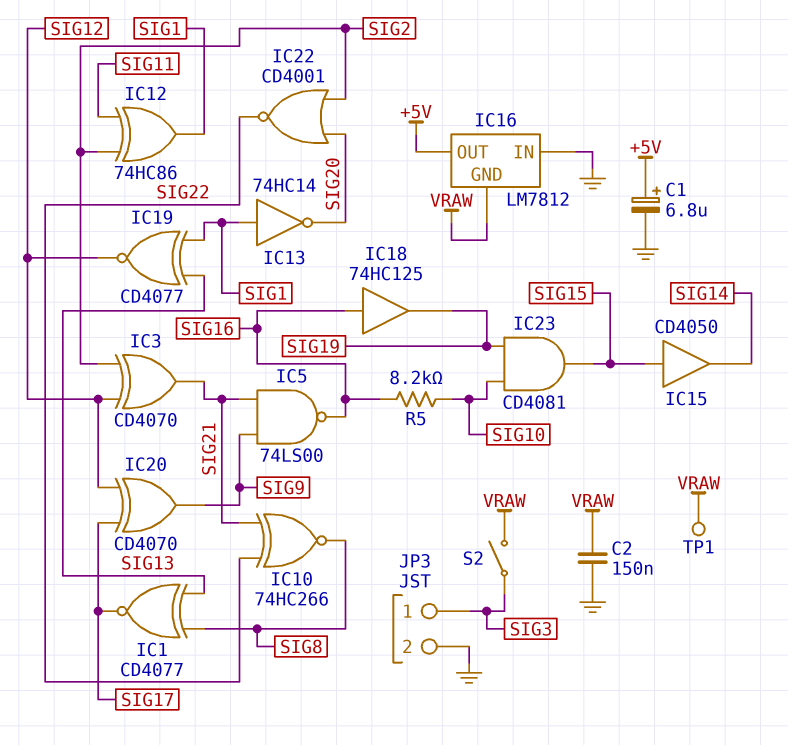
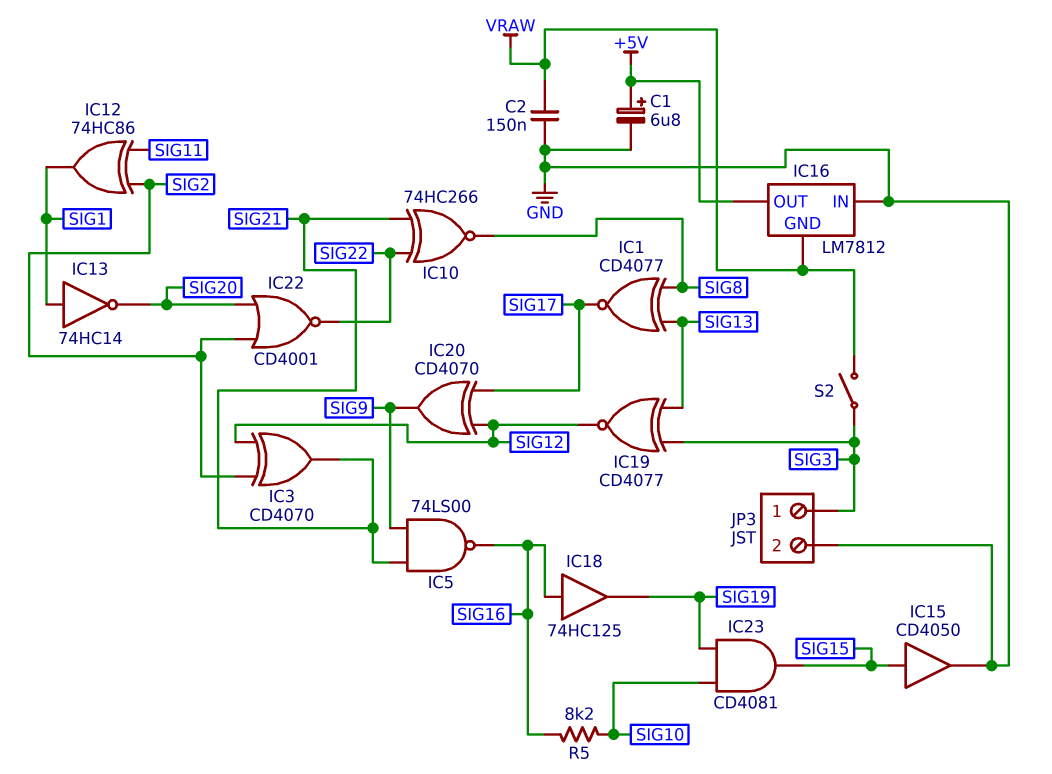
IC15: buffer CD4050 (in SIG15, out SIG14) -> buffer CD4050 (in SIG15, out GND)
IC19: XNOR CD4077 (in SIG1, in SIG13, out SIG12) -> XNOR CD4077 (in SIG3, in SIG13, out SIG12)
TP1: test point (VRAW) -> none

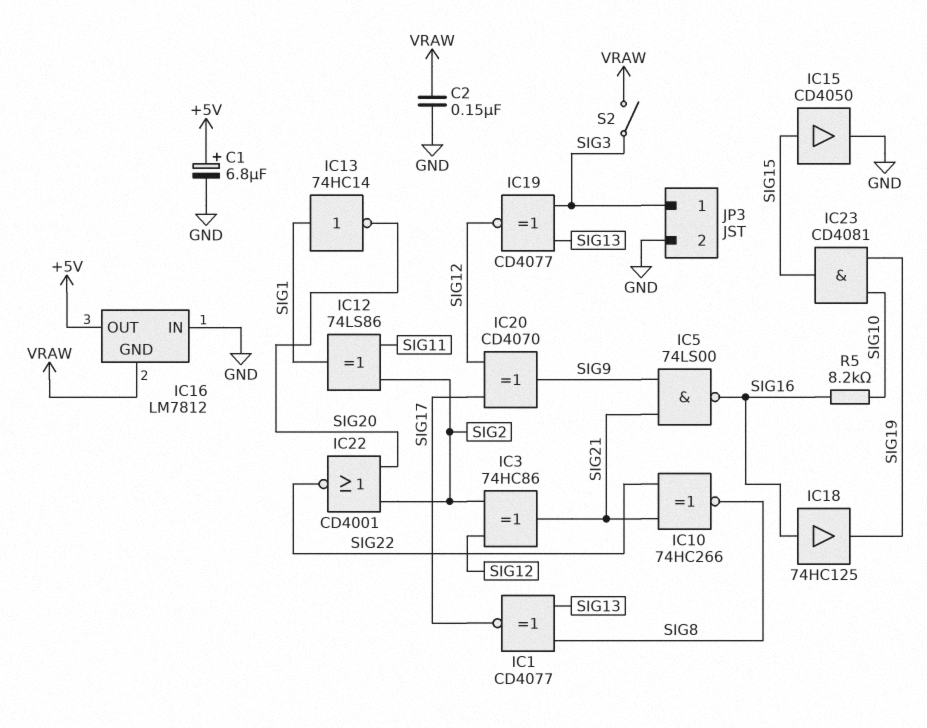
IC3: XOR CD4070 (in SIG2, in SIG12, out SIG21) -> XOR 74HC86 (in SIG2, in SIG12, out SIG21)
IC12: XOR 74HC86 (in SIG2, in SIG11, out SIG1) -> XOR 74LS86 (in SIG2, in SIG11, out SIG1)

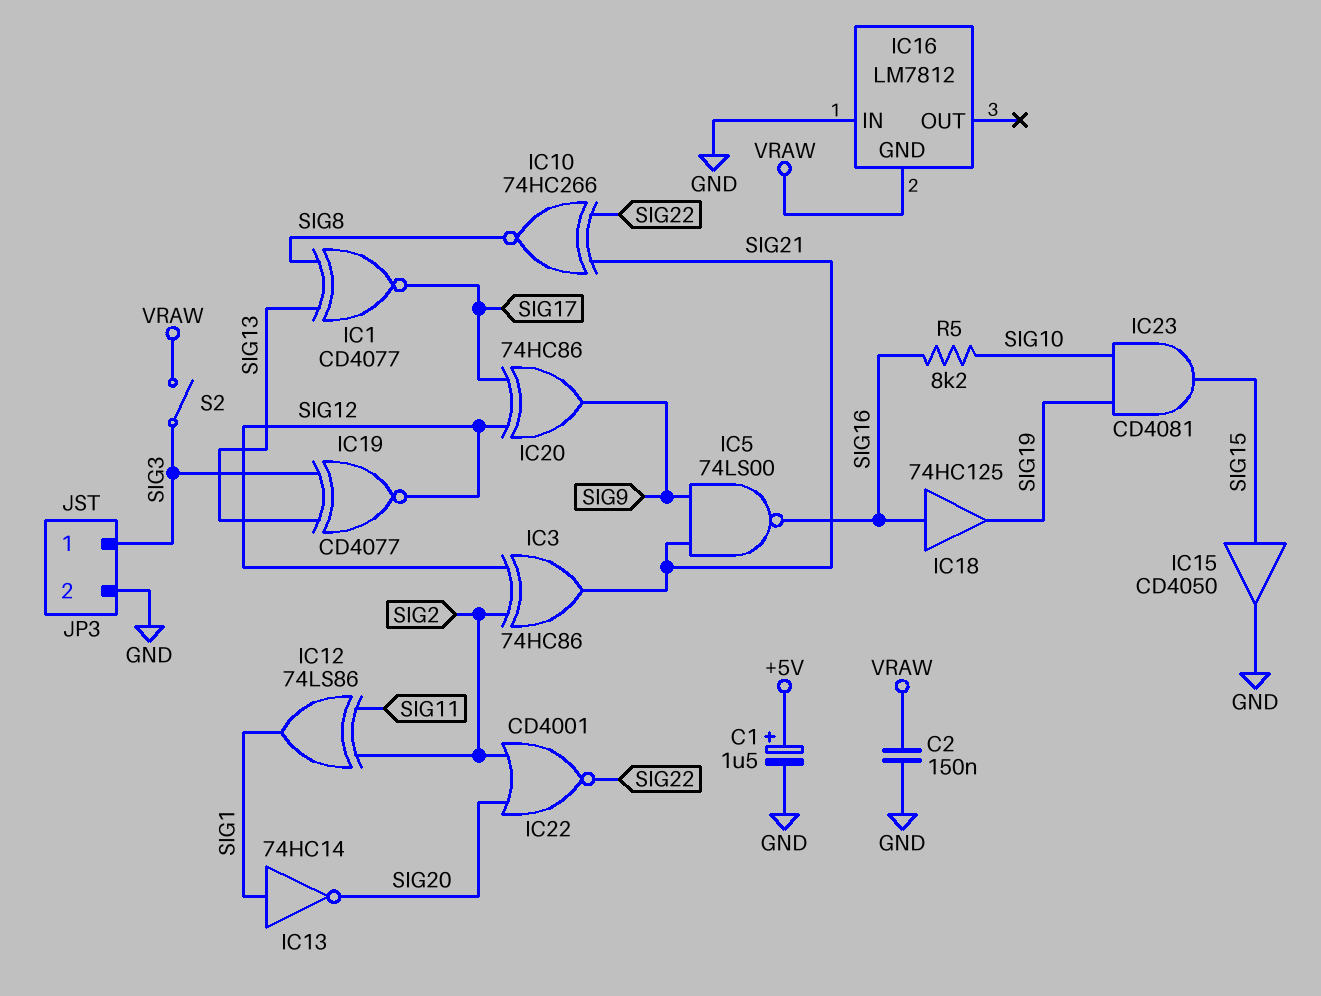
C1: 6.8uF (plus +5V, minus GND) -> 1.5uF (plus +5V, minus GND)
IC16 pin OUT: +5V -> none
IC20: XOR CD4070 (in SIG12, in SIG17, out SIG9) -> XOR 74HC86 (in SIG12, in SIG17, out SIG9)

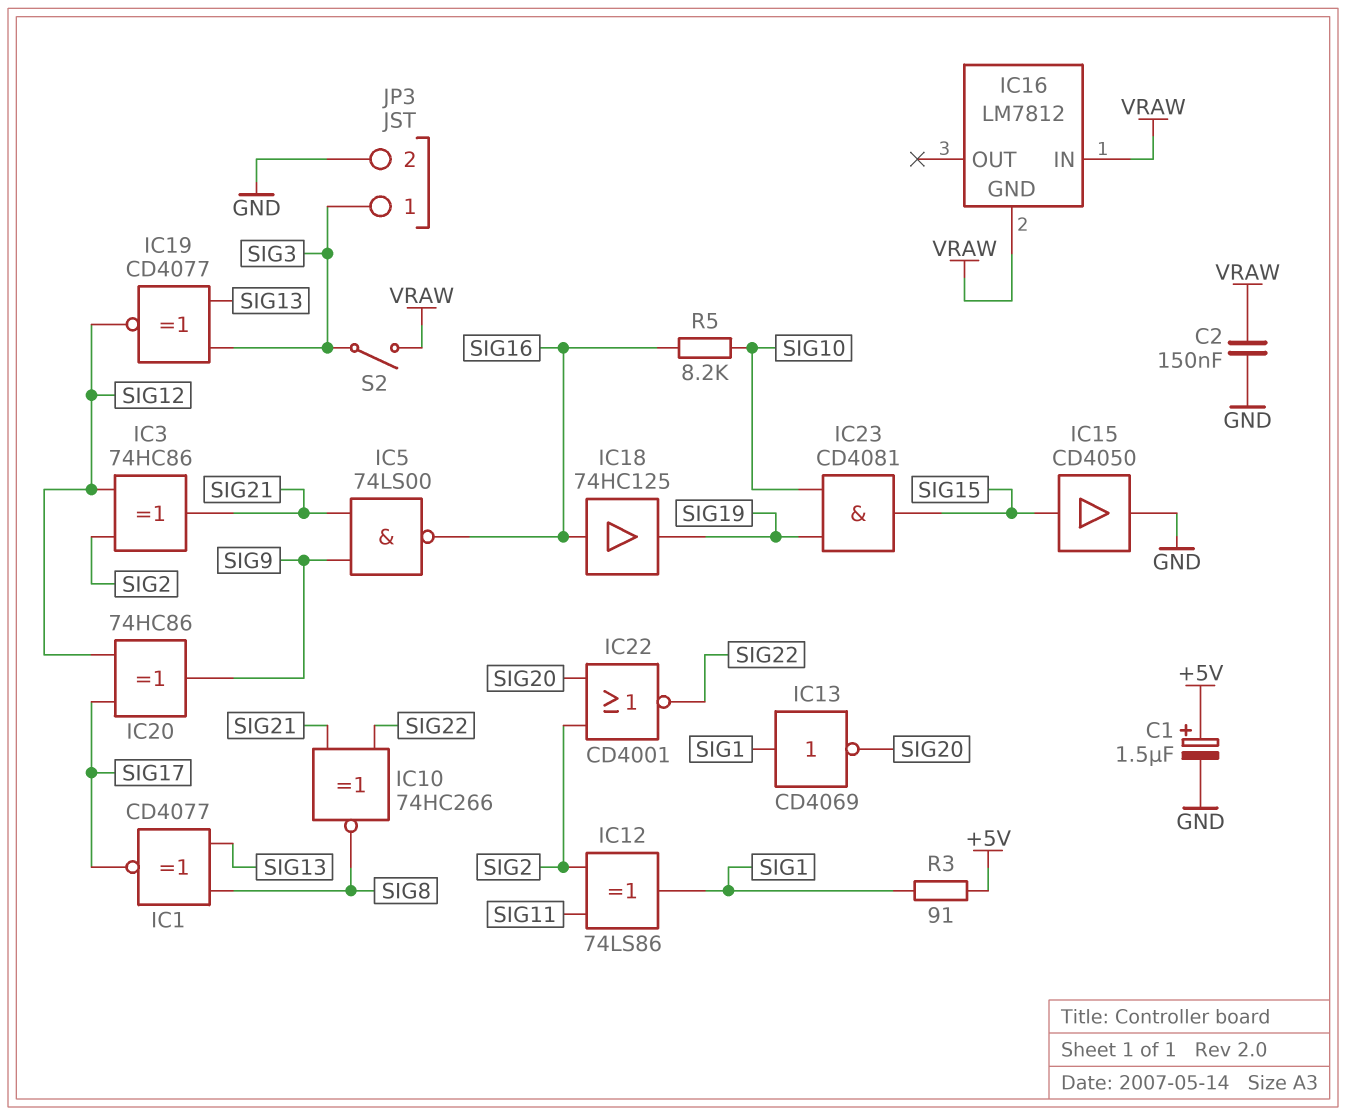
IC13: NOT 74HC14 (in SIG1, out SIG20) -> NOT CD4069 (in SIG1, out SIG20)
IC16 pin IN: GND -> VRAW
R3: none -> 91 (+5V, SIG1)

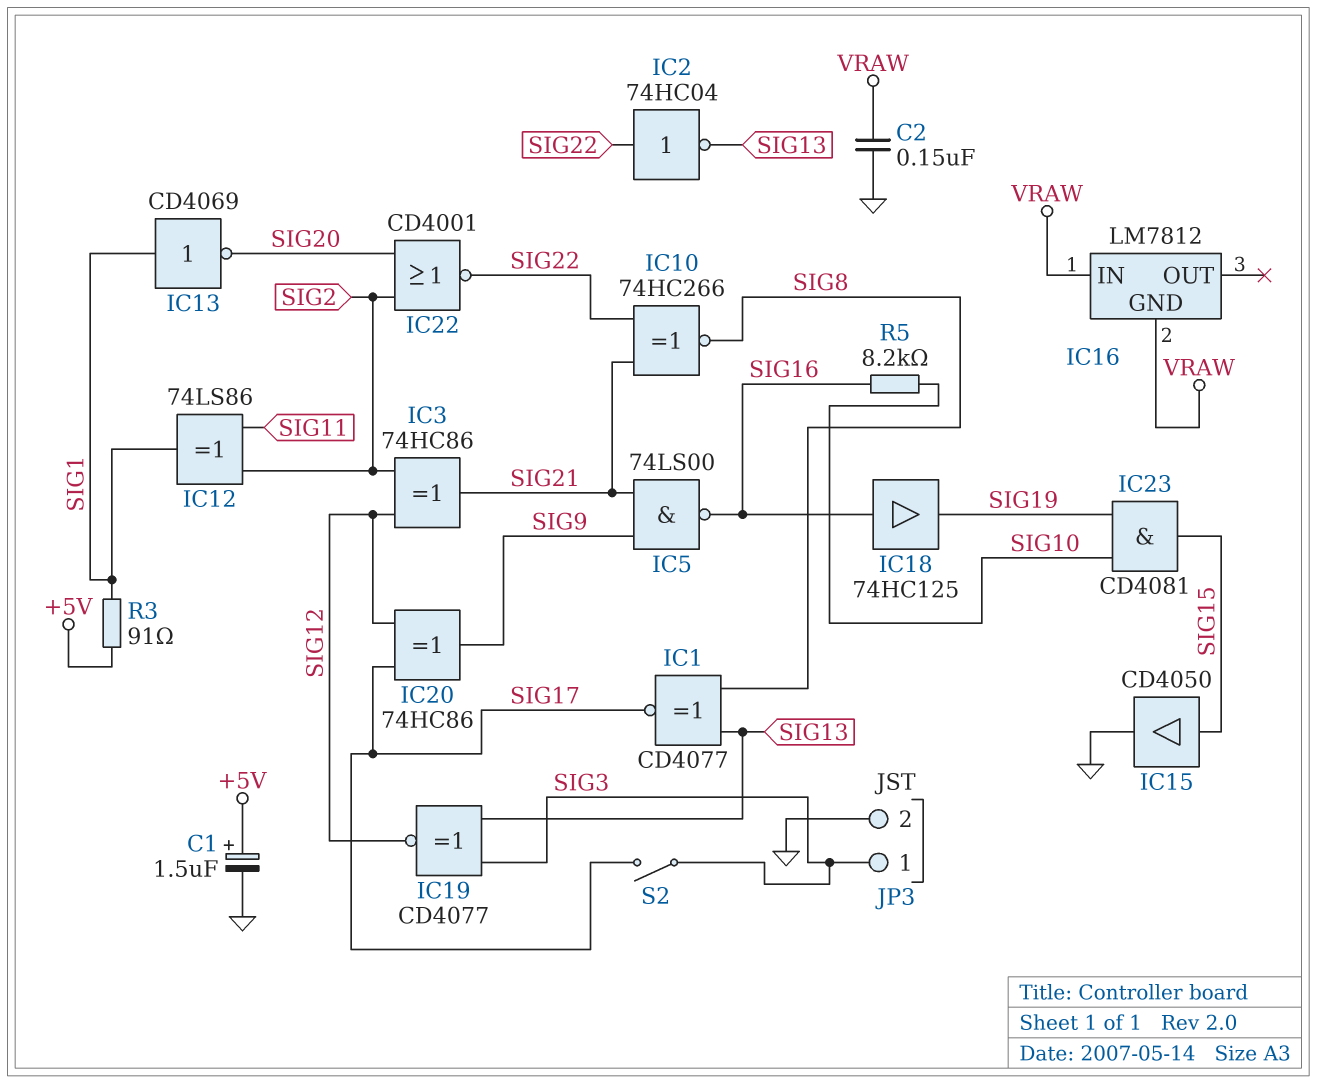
IC2: none -> NOT 74HC04 (in SIG22, out SIG13)
S2: switch (SIG3, VRAW) -> switch (SIG3, SIG17)

